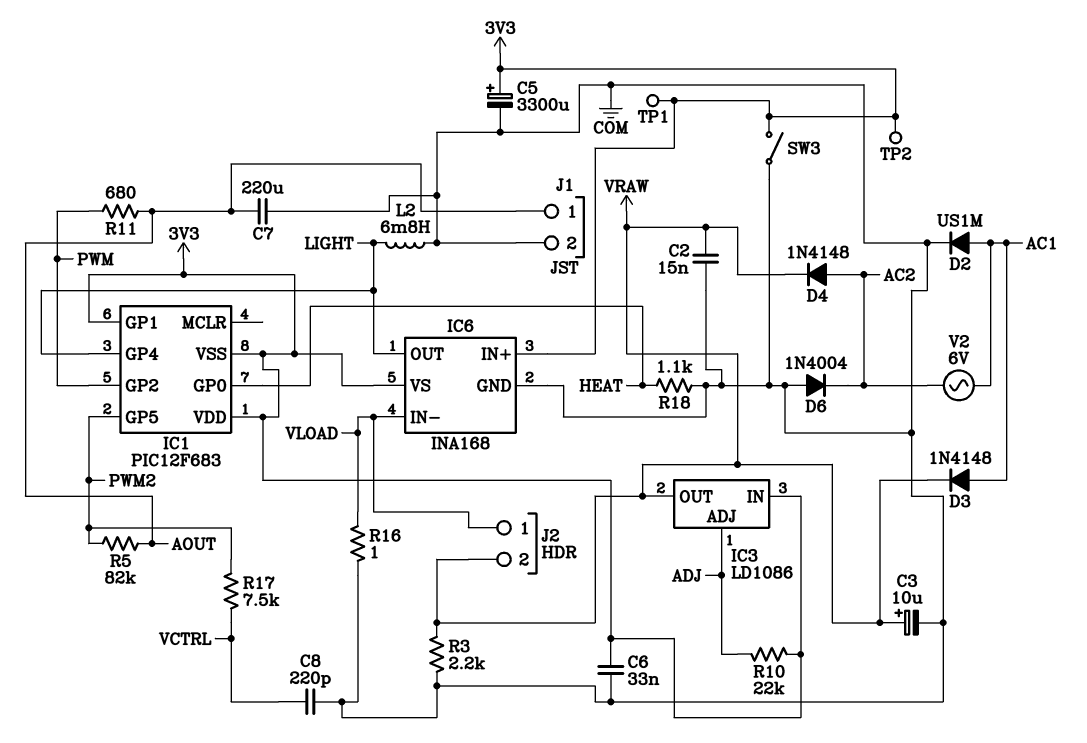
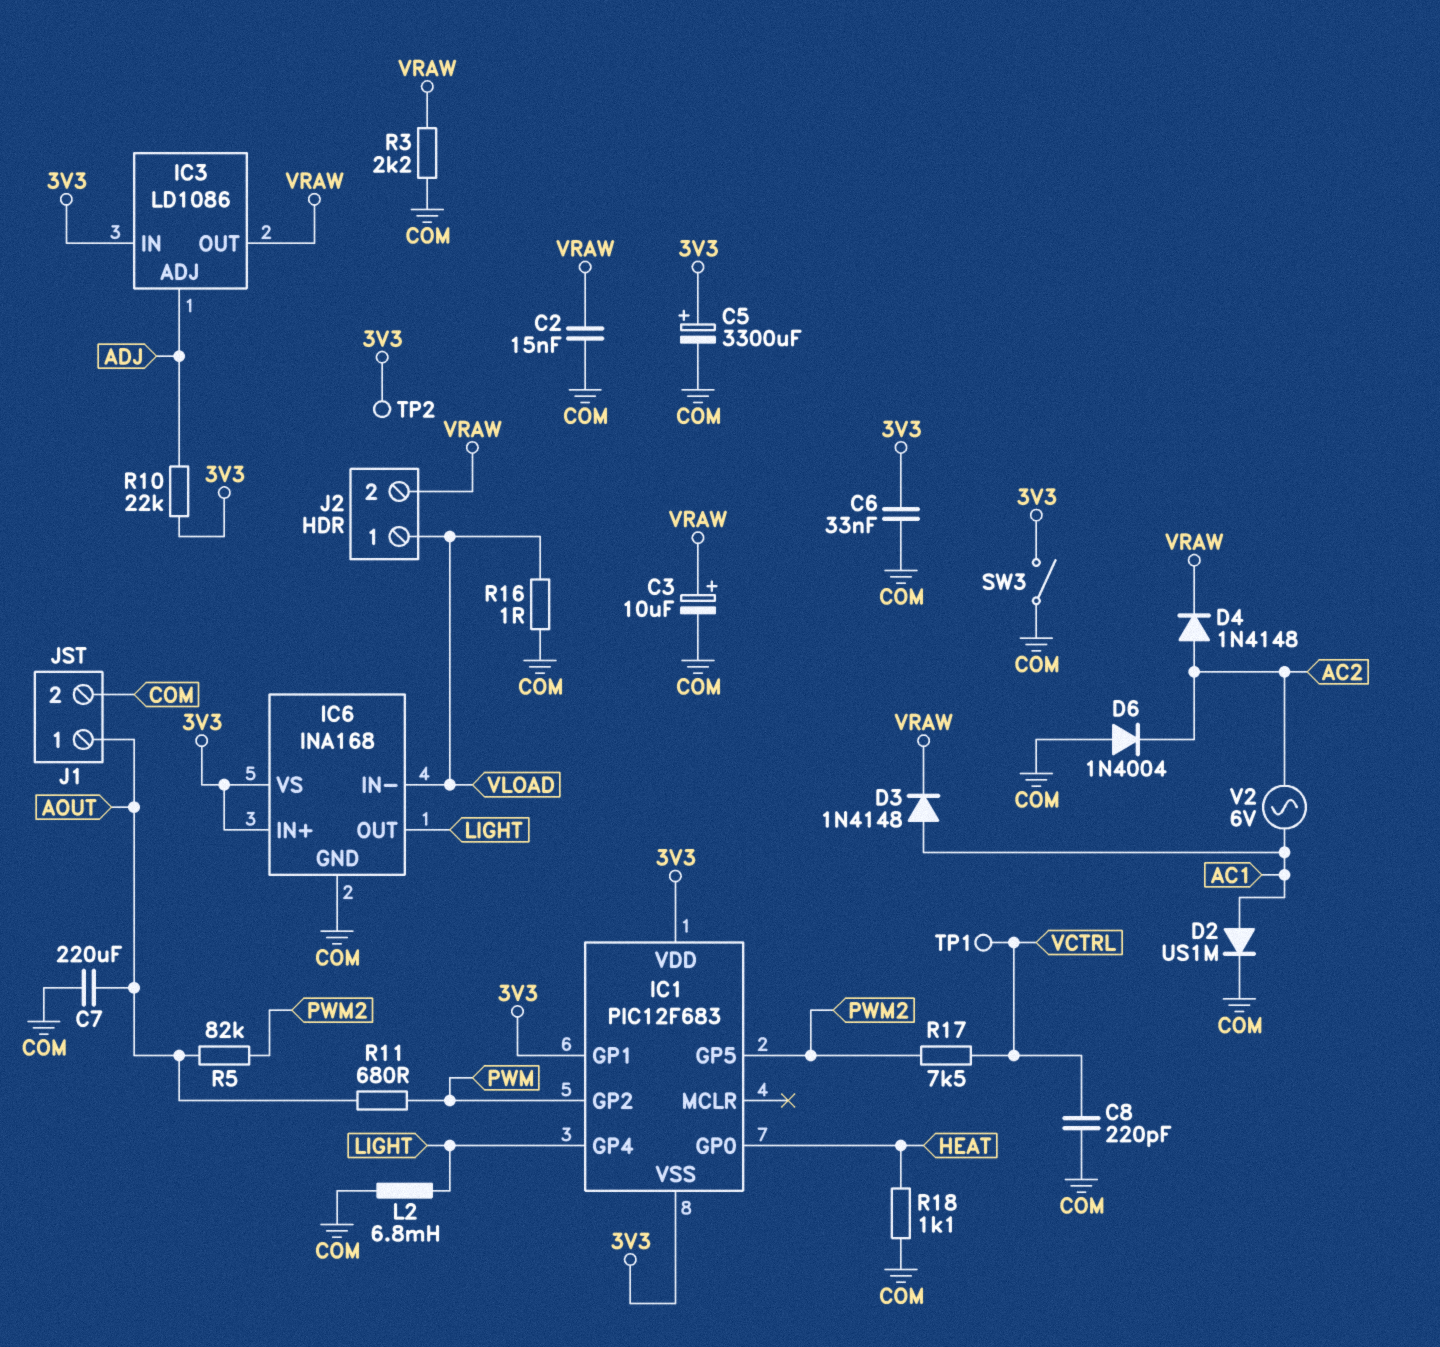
TP1: test point (3V3) -> test point (VCTRL)

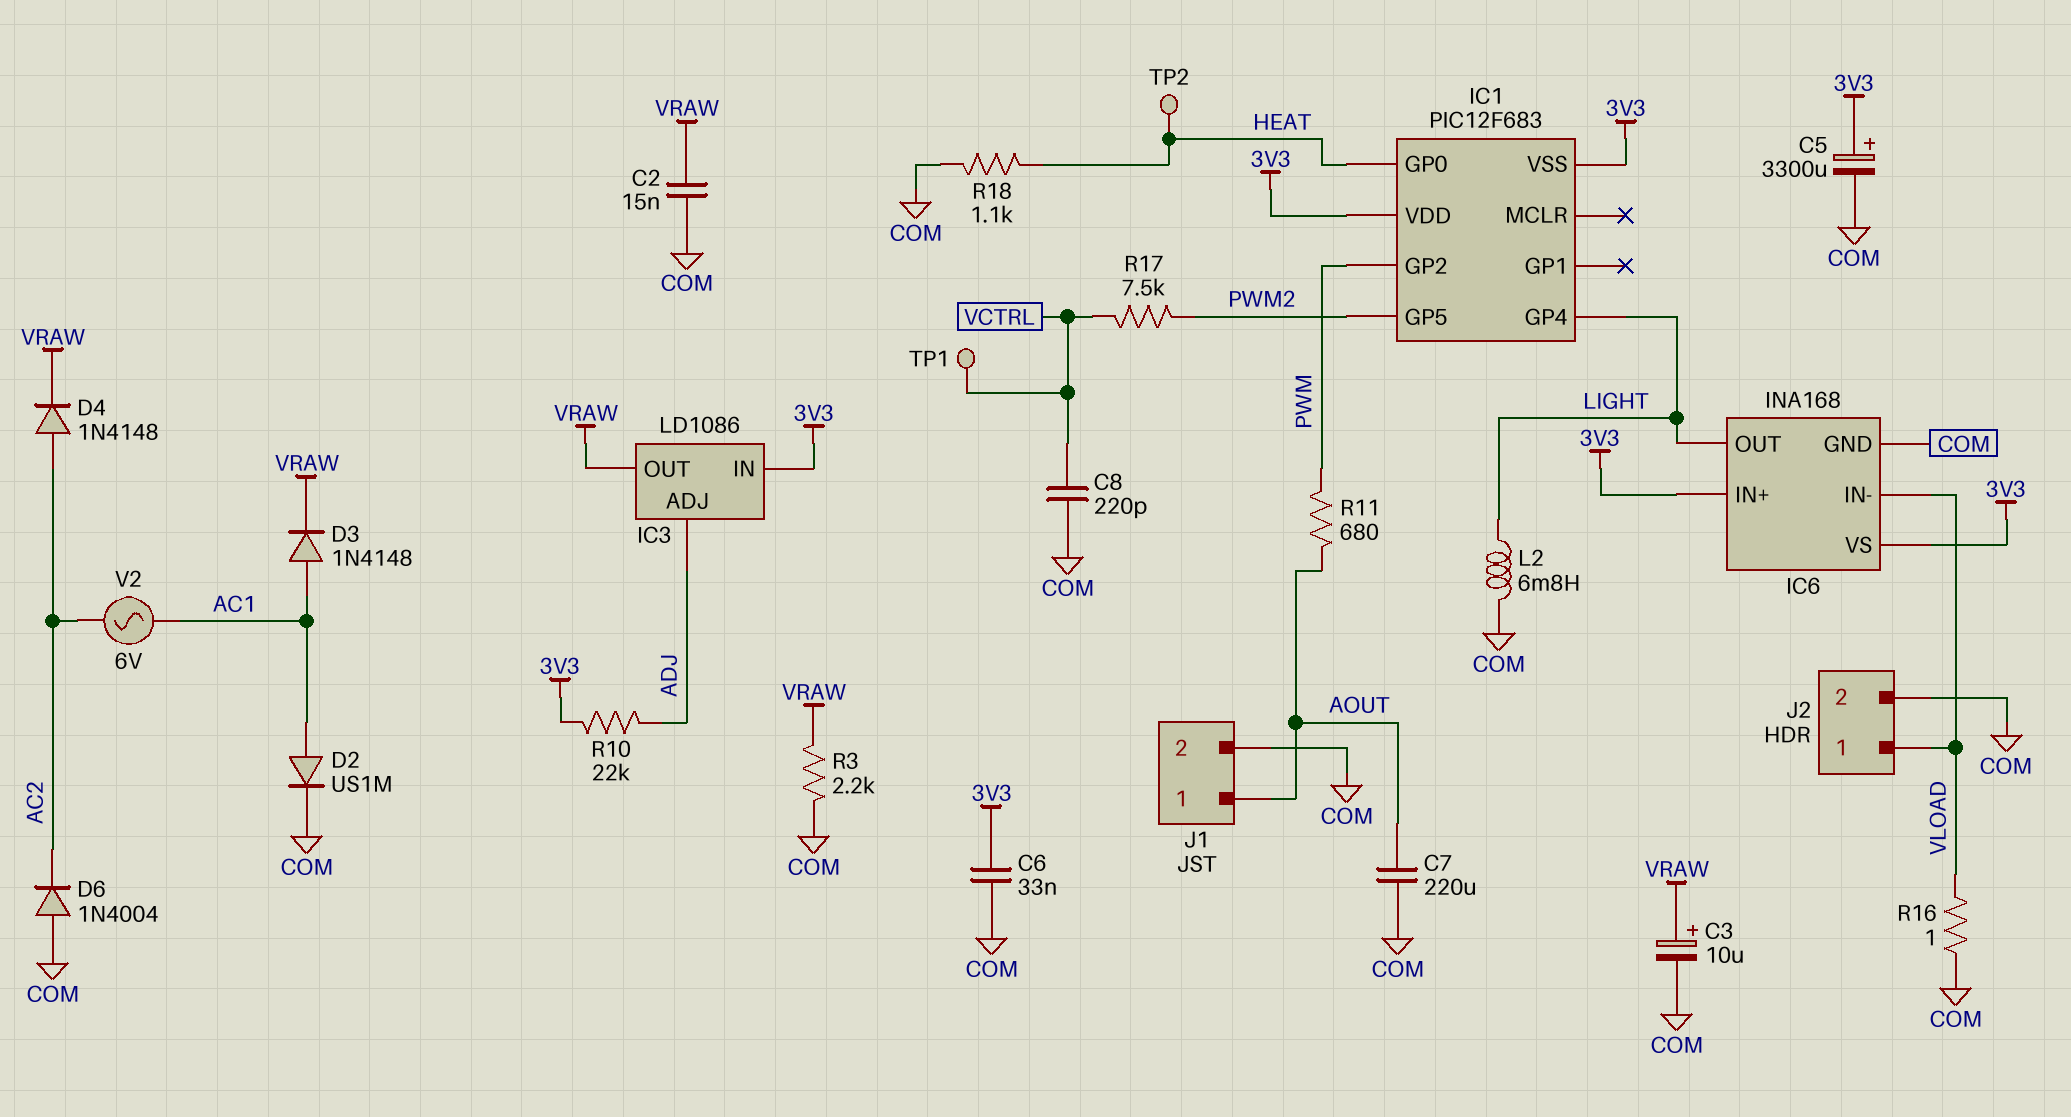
IC1 pin GP1: 3V3 -> none
J2 pin 2: VRAW -> COM
R5: 82k (AOUT, PWM2) -> none
SW3: switch (3V3, COM) -> none
TP2: test point (3V3) -> test point (HEAT)

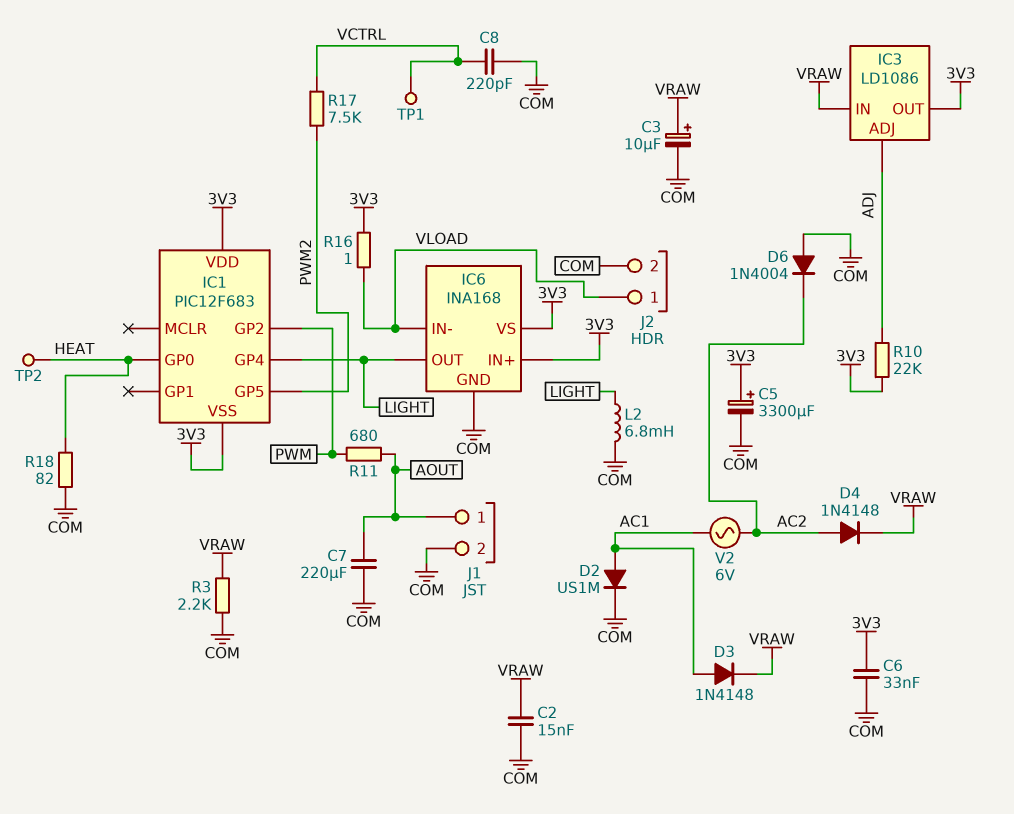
IC3 pin IN: 3V3 -> VRAW
IC3 pin OUT: VRAW -> 3V3
R16: 1 (COM, VLOAD) -> 1 (3V3, VLOAD)
R18: 1.1k (COM, HEAT) -> 82 (COM, HEAT)

